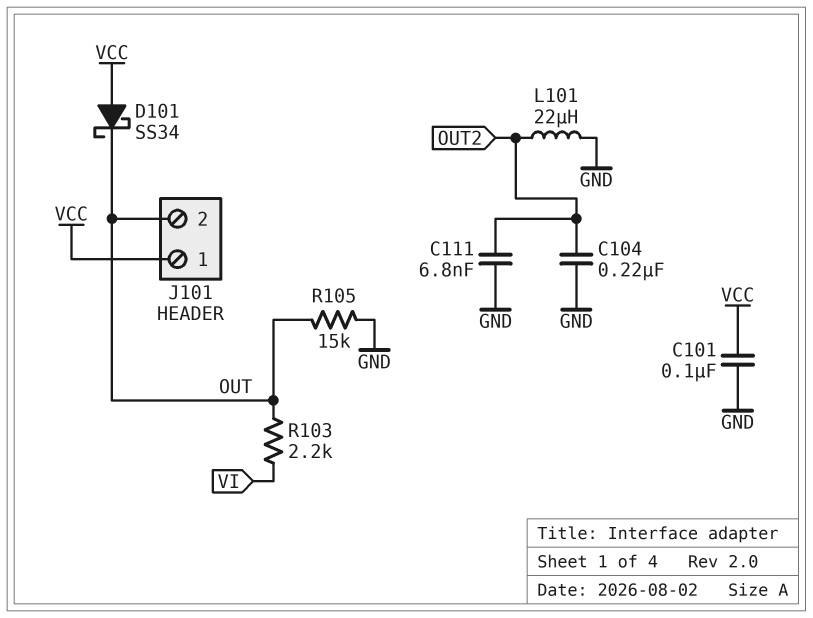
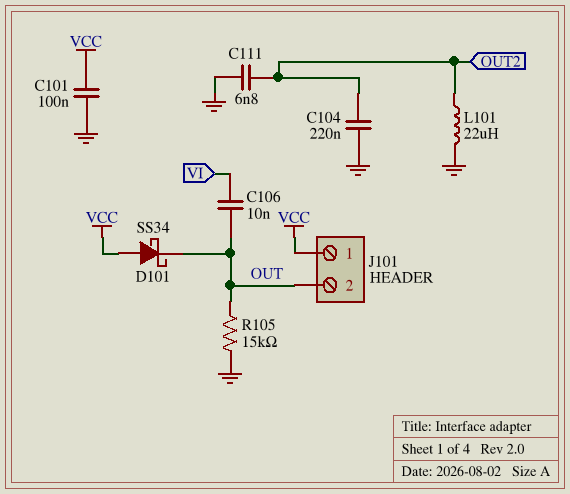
C106: none -> 10nF (OUT, VI)
R103: 2.2k (OUT, VI) -> none

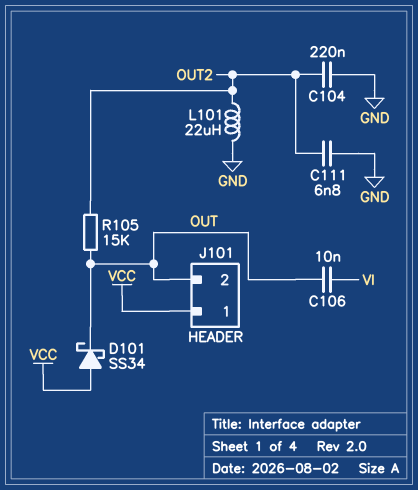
C101: 100nF (GND, VCC) -> none
R105: 15k (GND, OUT) -> 15k (OUT, OUT2)

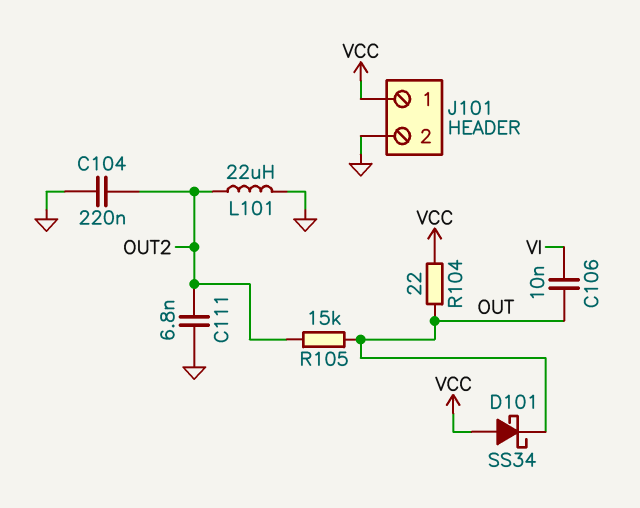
J101 pin 2: OUT -> GND
R104: none -> 22 (OUT, VCC)

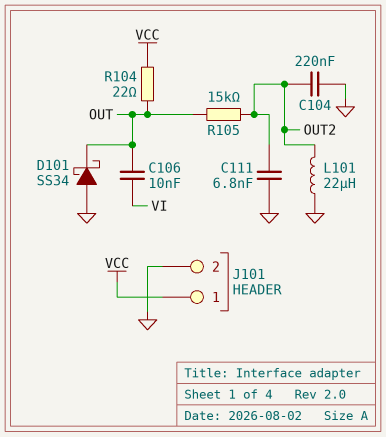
D101: schottky SS34 (A VCC, K OUT) -> schottky SS34 (A GND, K OUT)

